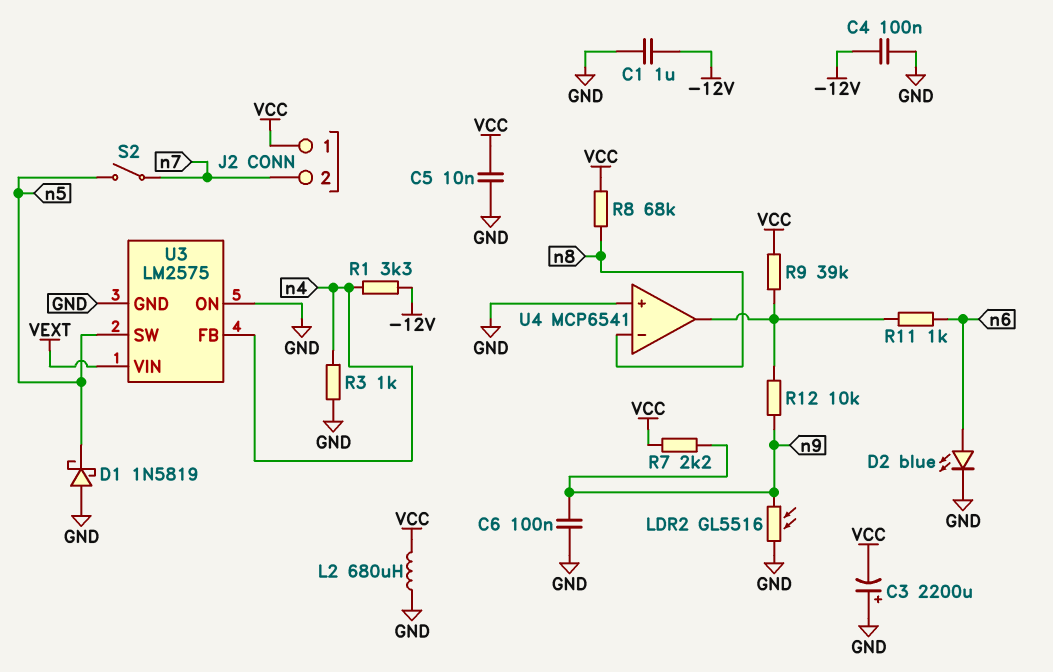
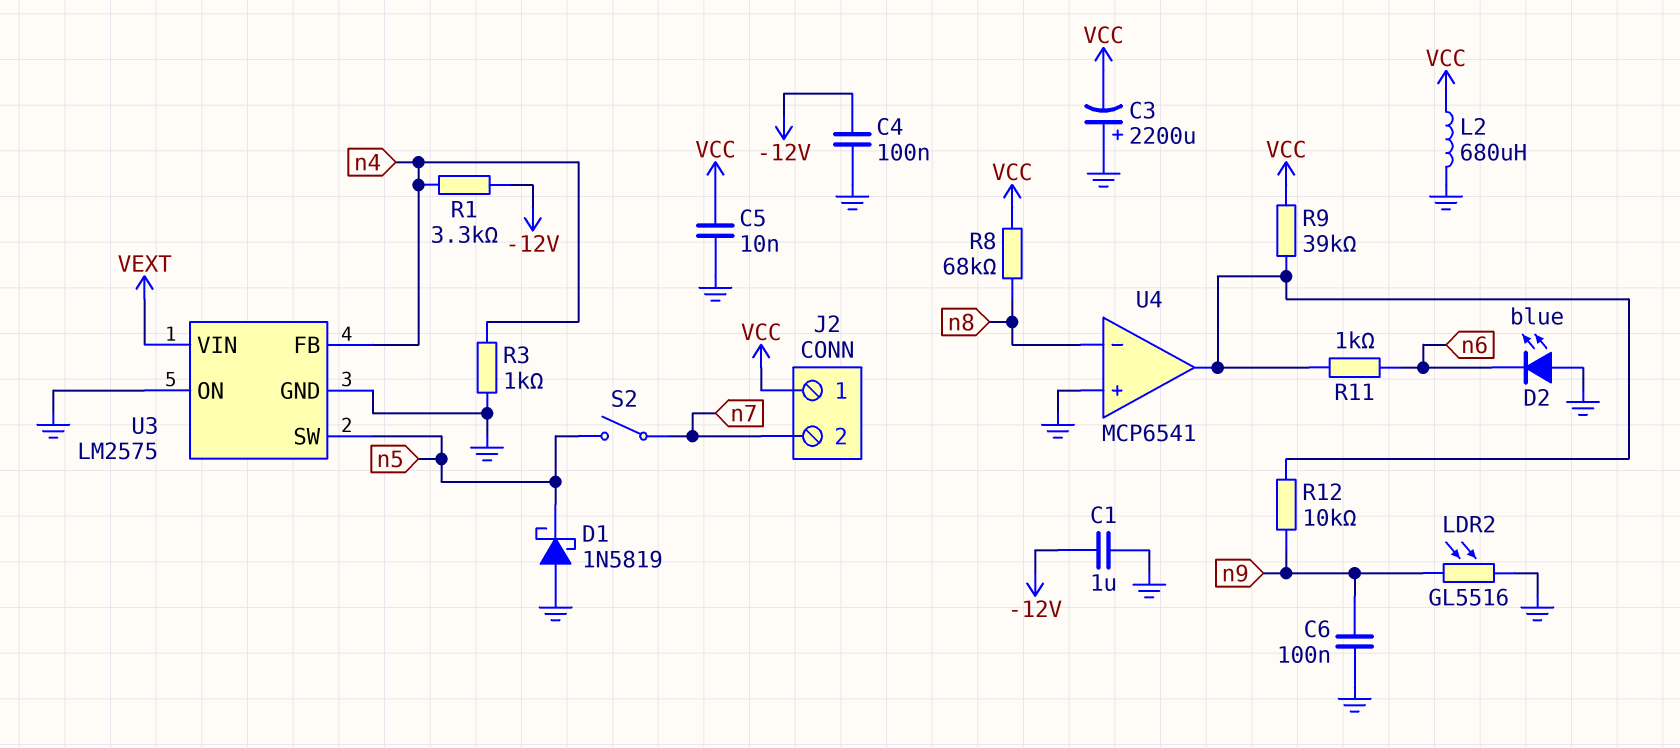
D2: LED blue (A n6, K GND) -> LED blue (A GND, K n6)
R7: 2.2k (VCC, n9) -> none

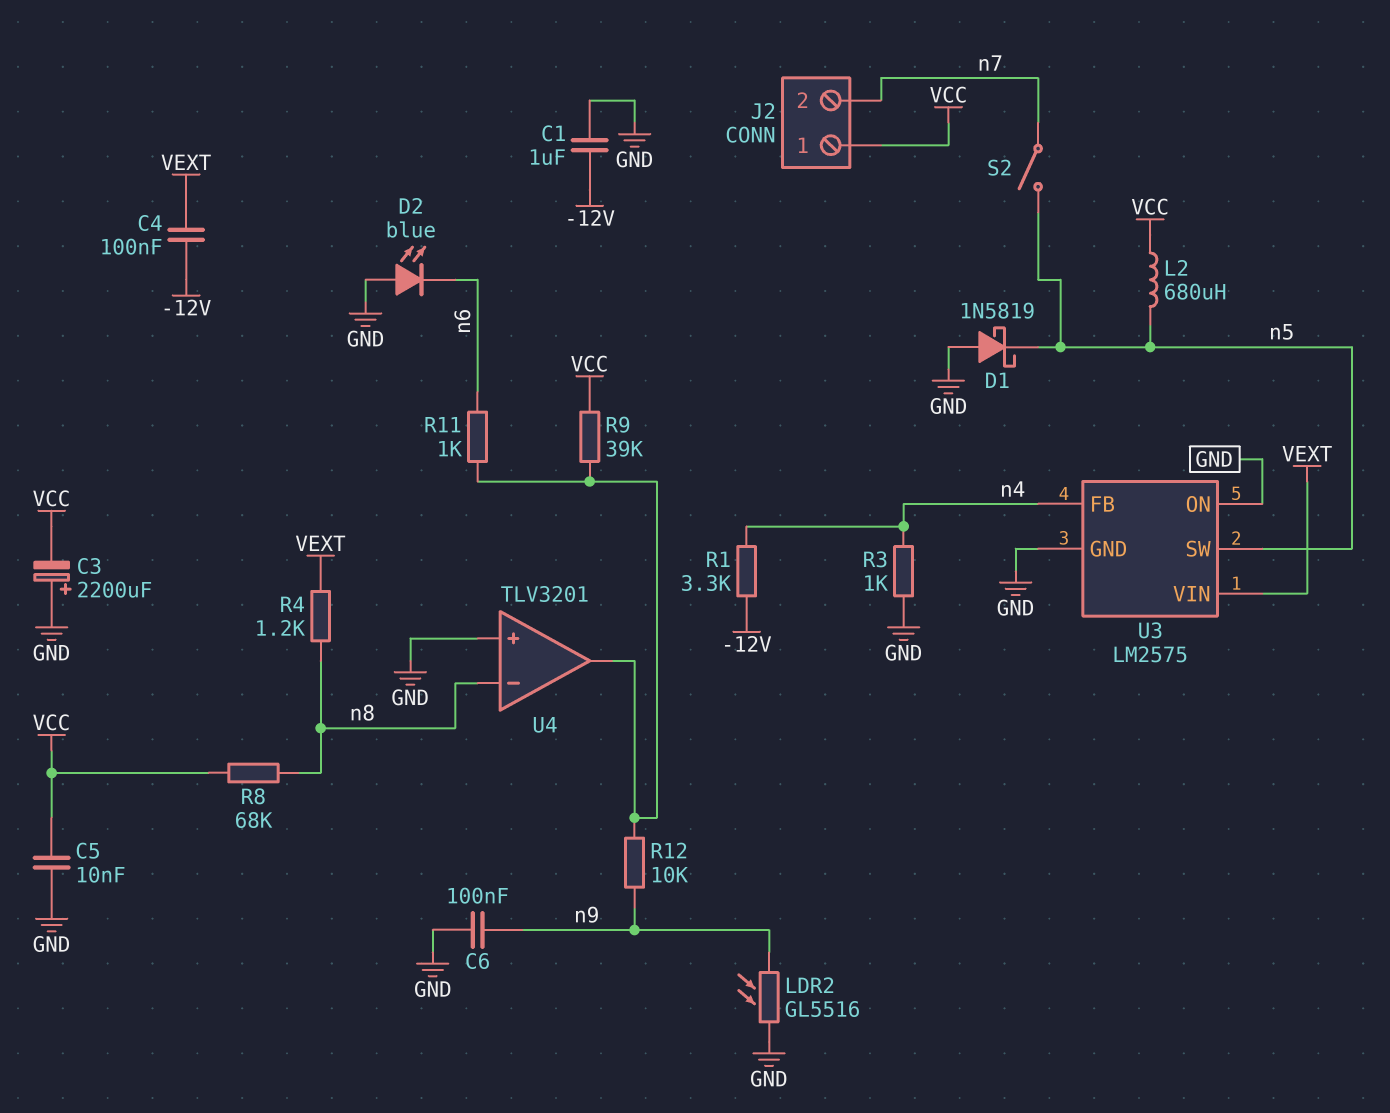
C4: 100nF (-12V, GND) -> 100nF (-12V, VEXT)
L2: 680uH (GND, VCC) -> 680uH (VCC, n5)
R4: none -> 1.2k (VEXT, n8)
U4: MCP6541 -> TLV3201

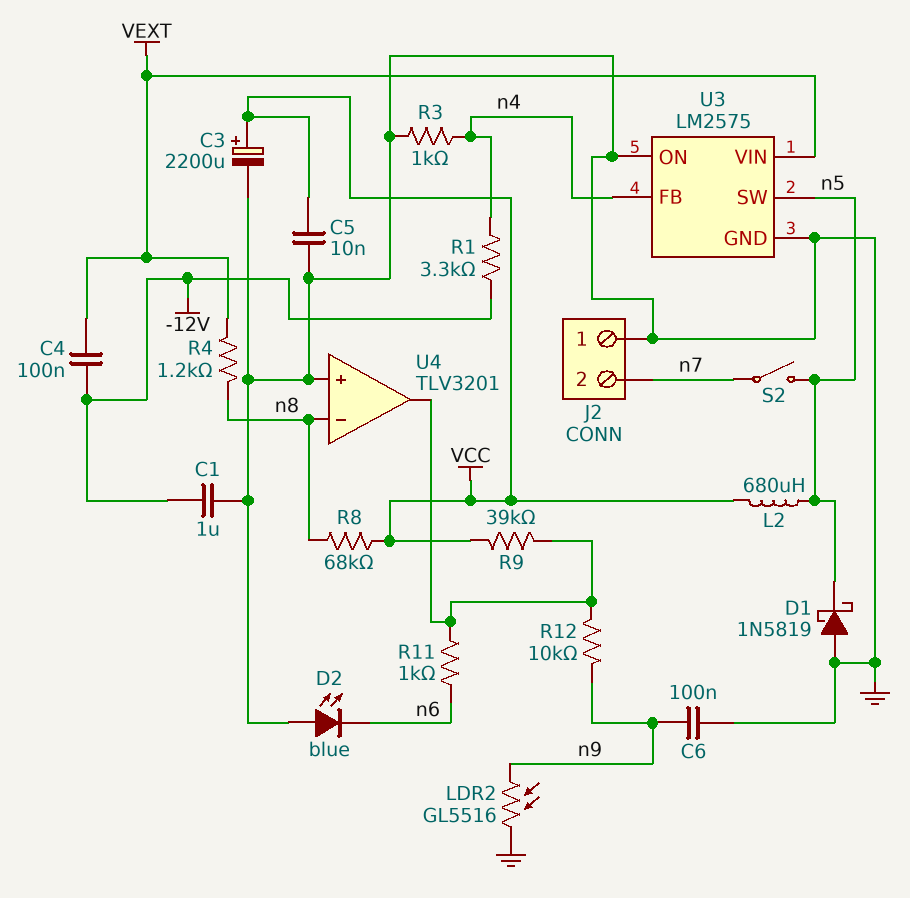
C3: 2200uF (plus GND, minus VCC) -> 2200uF (plus VCC, minus GND)
J2 pin 1: VCC -> GND

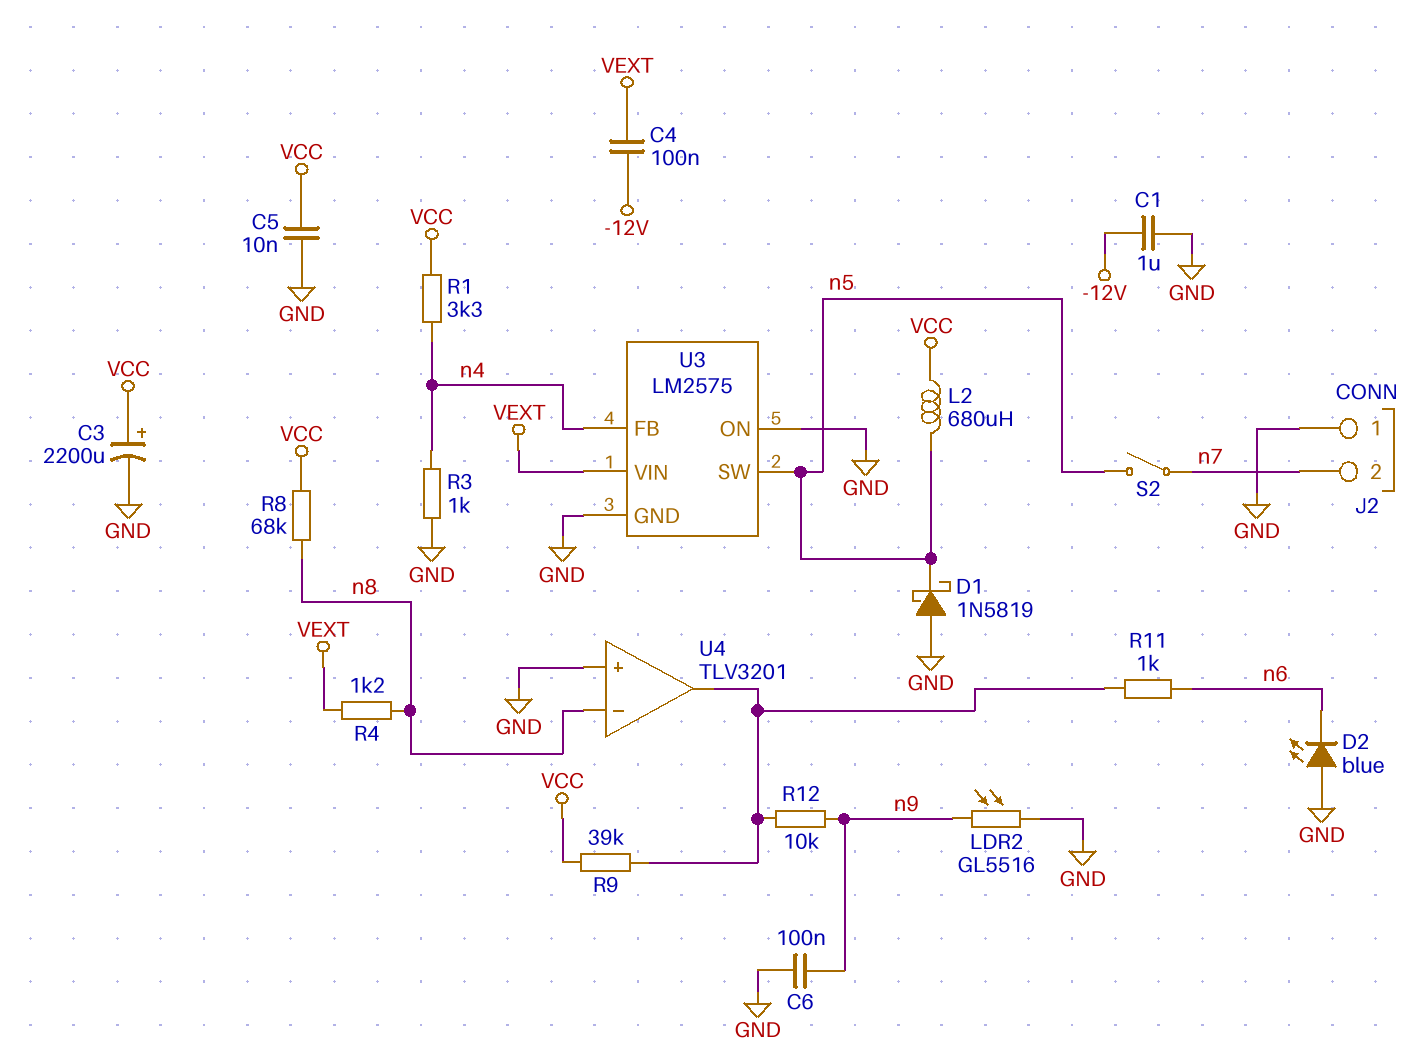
R1: 3.3k (-12V, n4) -> 3.3k (VCC, n4)

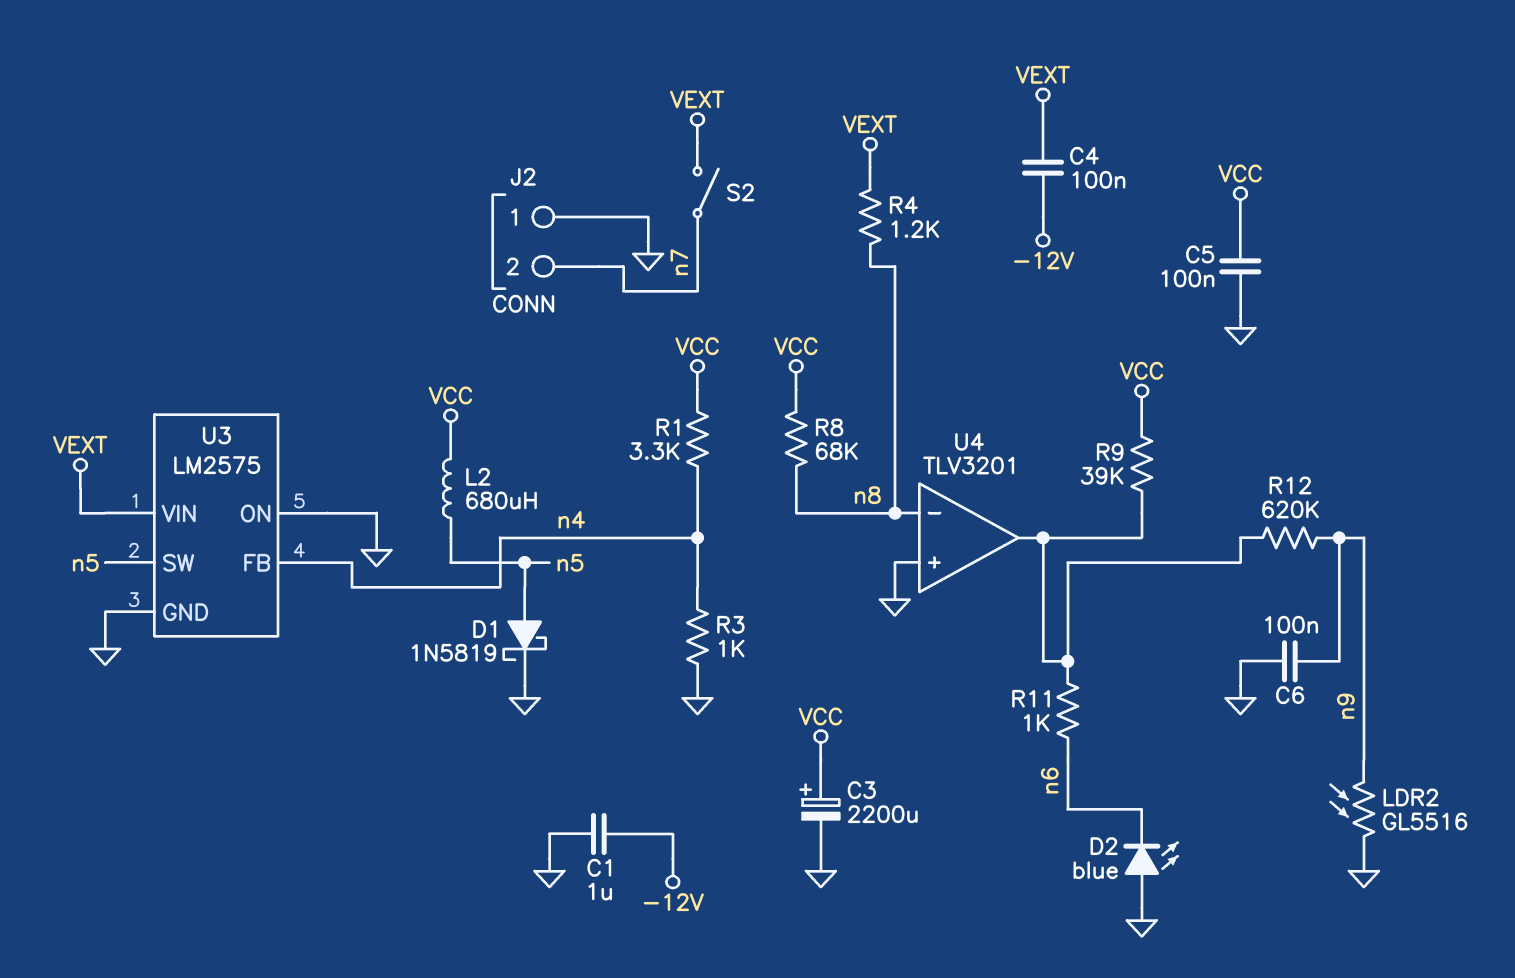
C5: 10nF (GND, VCC) -> 100nF (GND, VCC)
D1: schottky 1N5819 (A GND, K n5) -> schottky 1N5819 (A n5, K GND)
R12: 10k (U4/out, n9) -> 620k (U4/out, n9)
S2: switch (n5, n7) -> switch (VEXT, n7)

